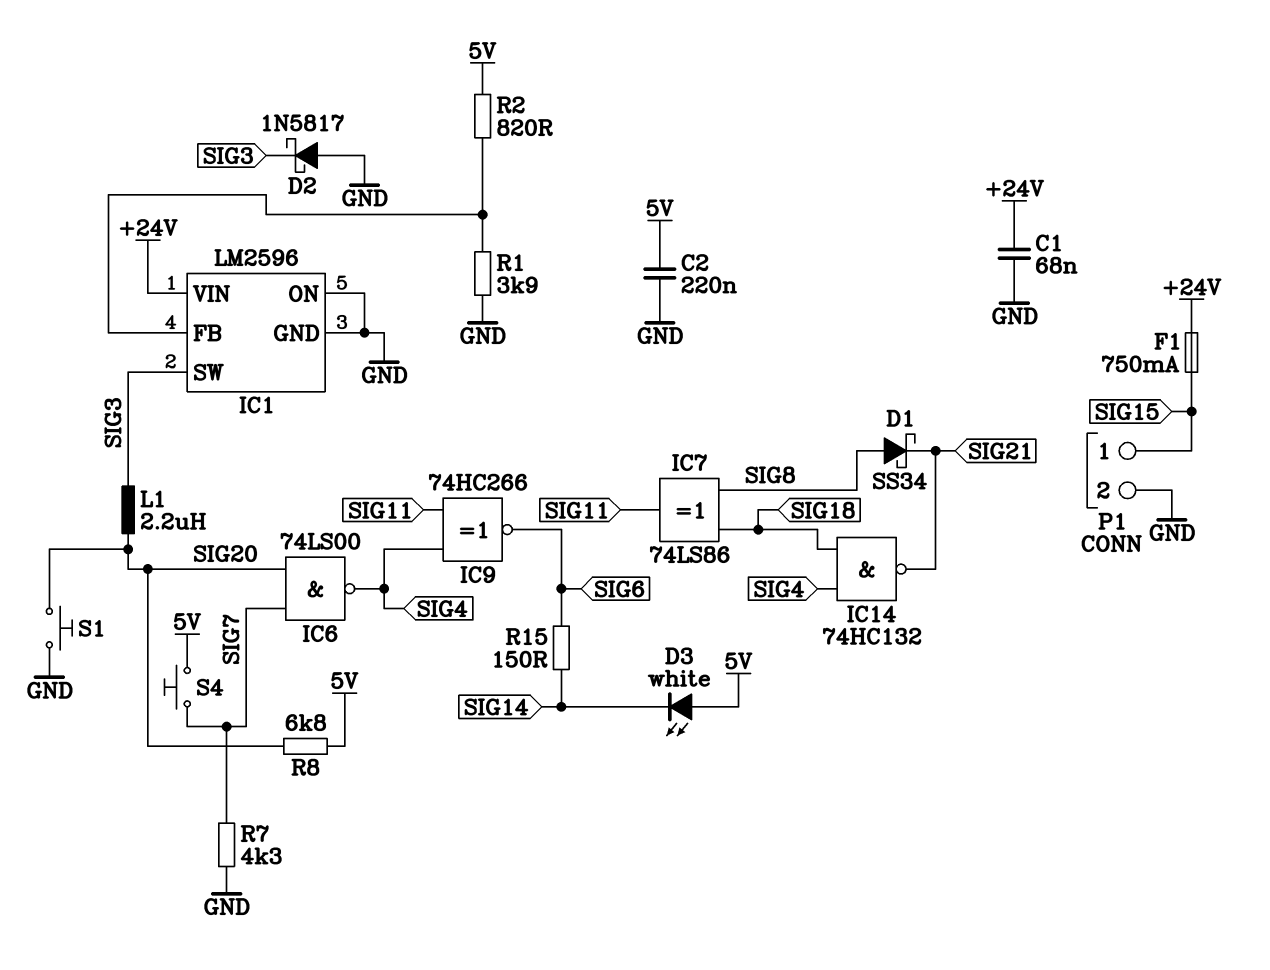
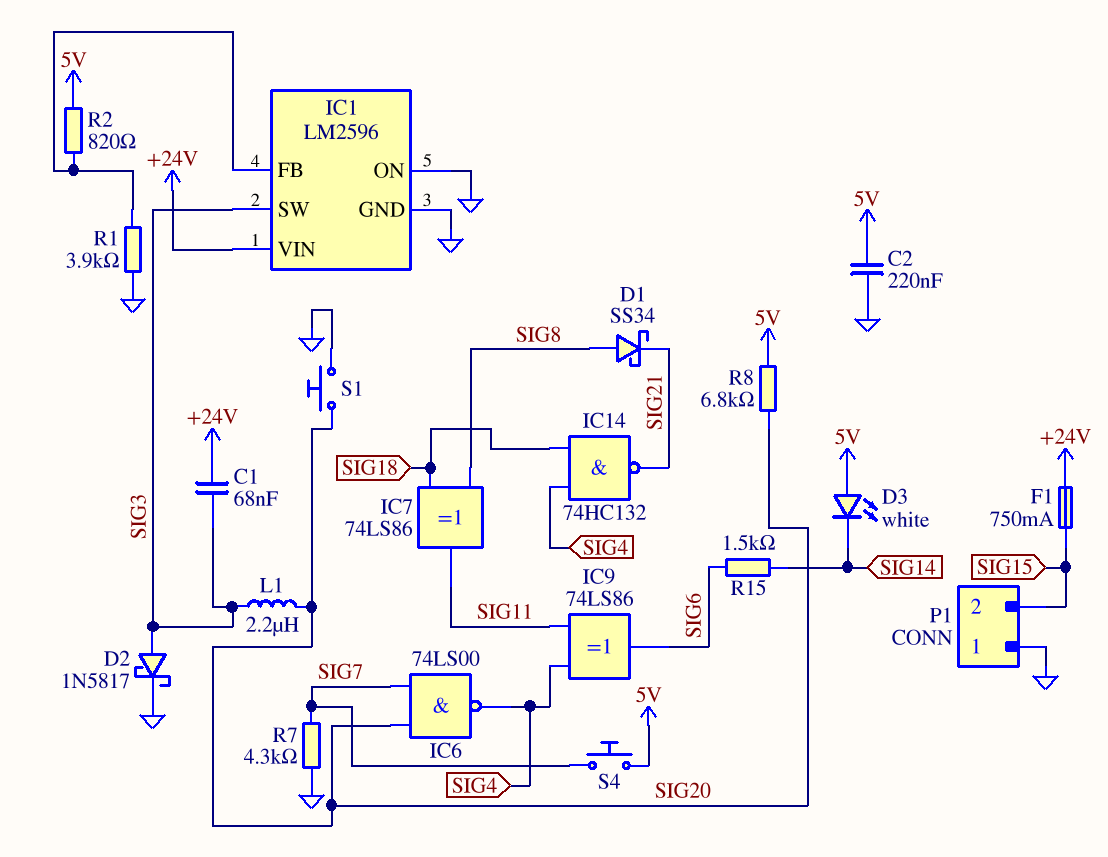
C1: 68nF (+24V, GND) -> 68nF (+24V, SIG3)
D2: schottky 1N5817 (A GND, K SIG3) -> schottky 1N5817 (A SIG3, K GND)
IC9: XNOR 74HC266 (in SIG4, in SIG11, out SIG6) -> XOR 74LS86 (in SIG4, in SIG11, out SIG6)
P1 pin 1: SIG15 -> GND
P1 pin 2: GND -> SIG15
R15: 150 (SIG6, SIG14) -> 1.5k (SIG6, SIG14)

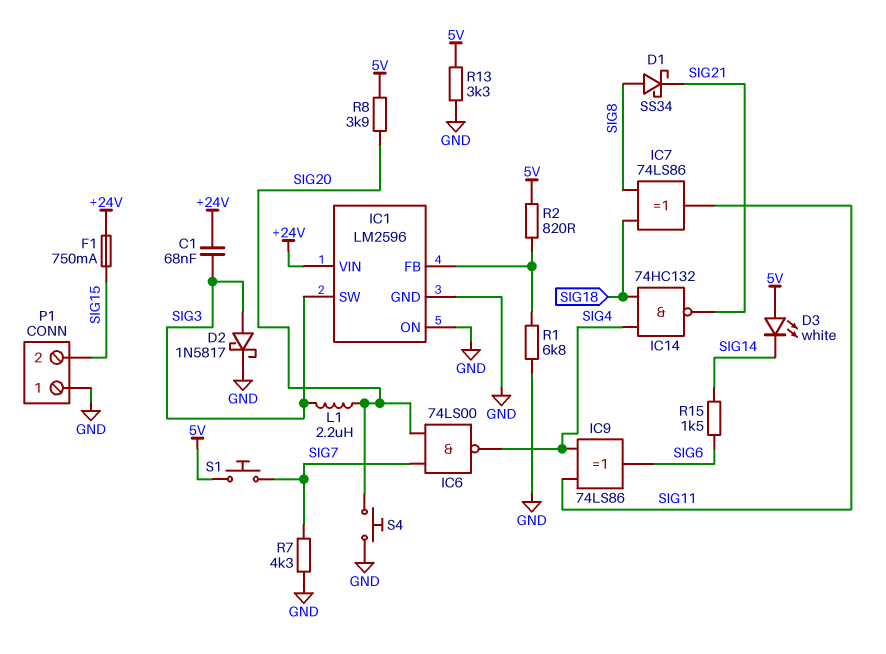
C2: 220nF (5V, GND) -> none
R1: 3.9k (GND, IC1/FB) -> 6.8k (GND, IC1/FB)
R8: 6.8k (5V, SIG20) -> 3.9k (5V, SIG20)
R13: none -> 3.3k (5V, GND)
S1: button (GND, SIG20) -> button (5V, SIG7)
S4: button (5V, SIG7) -> button (GND, SIG20)

